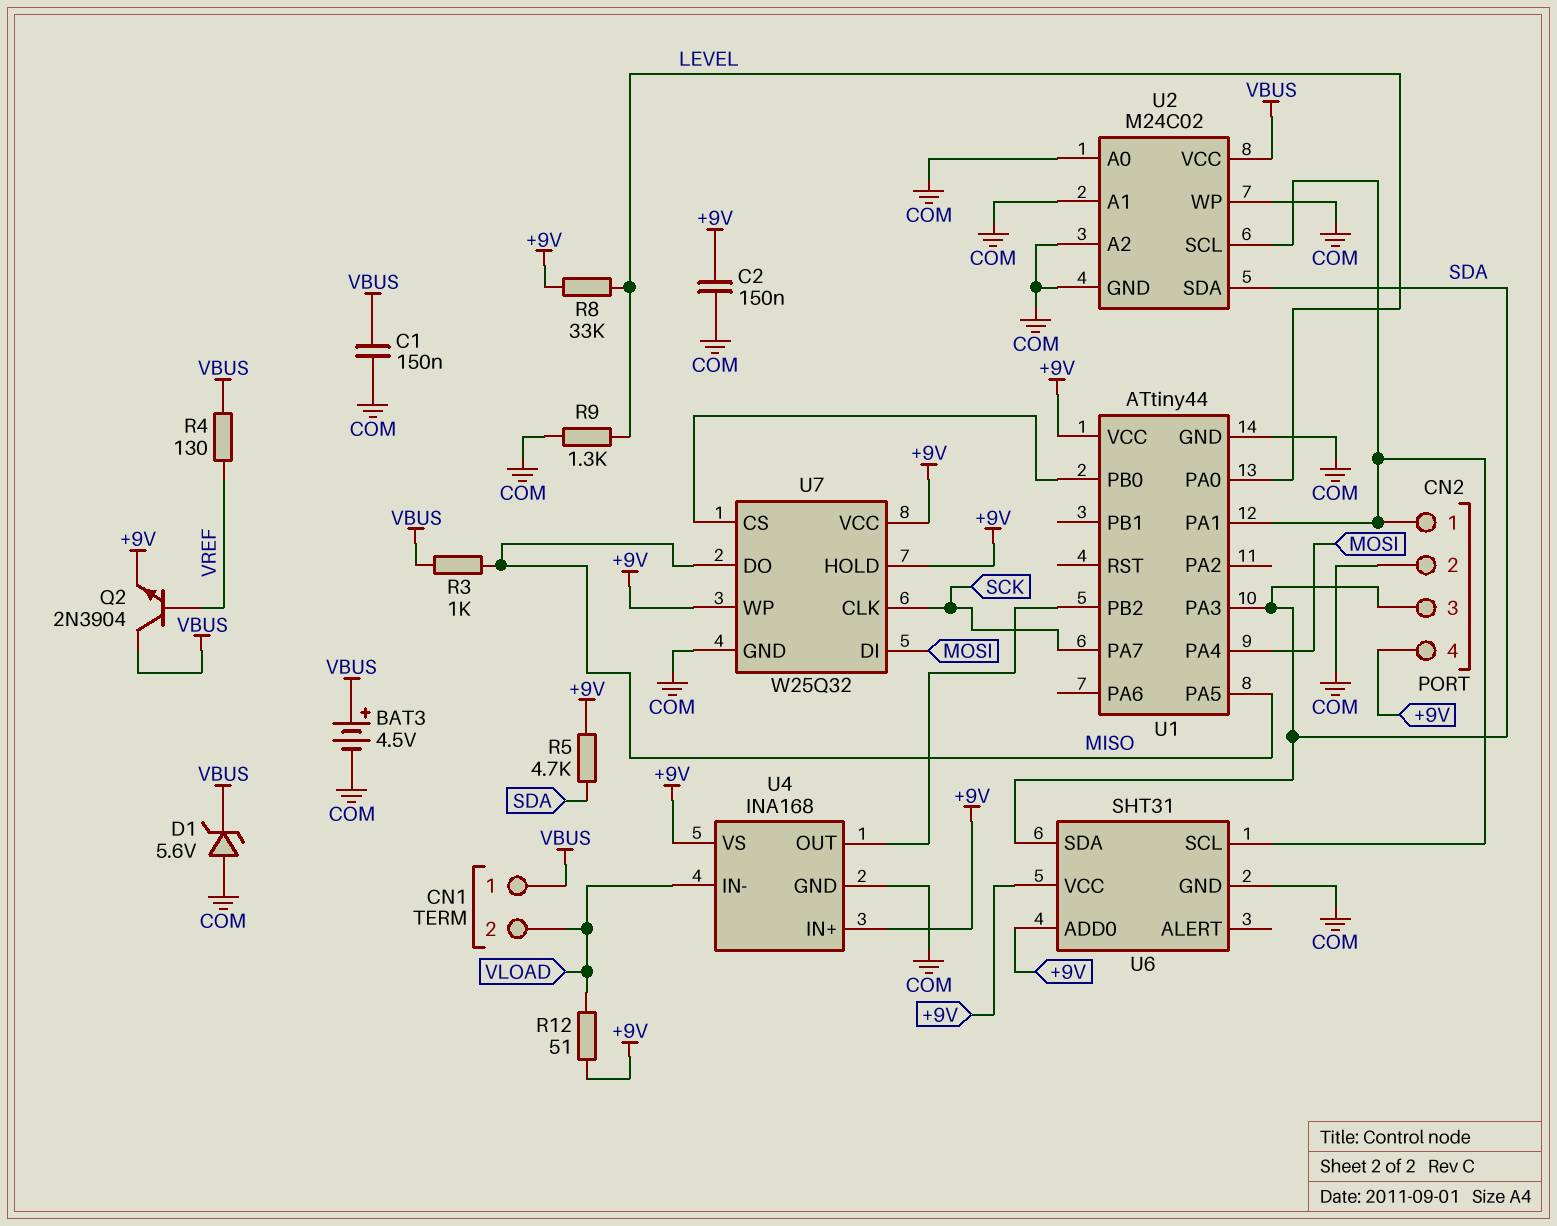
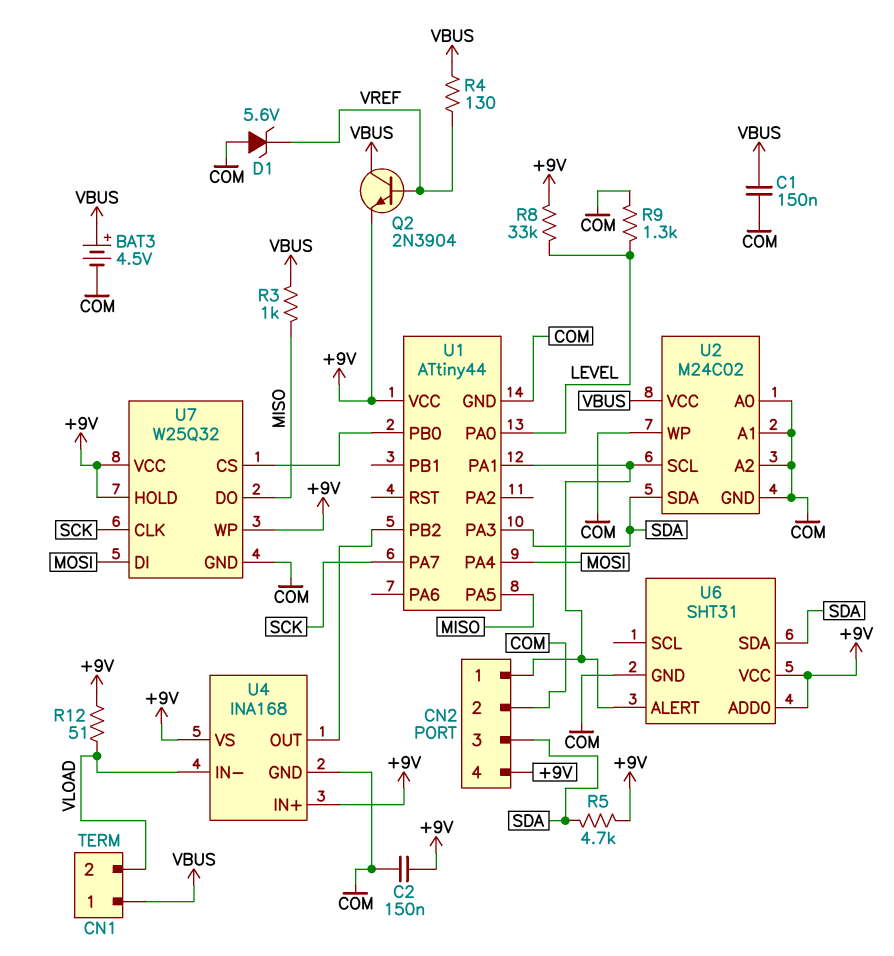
D1: zener 5.6V (A COM, K VBUS) -> zener 5.6V (A COM, K VREF)
U6 pin ALERT: none -> CN2/1
U6 pin SCL: CN2/1 -> none

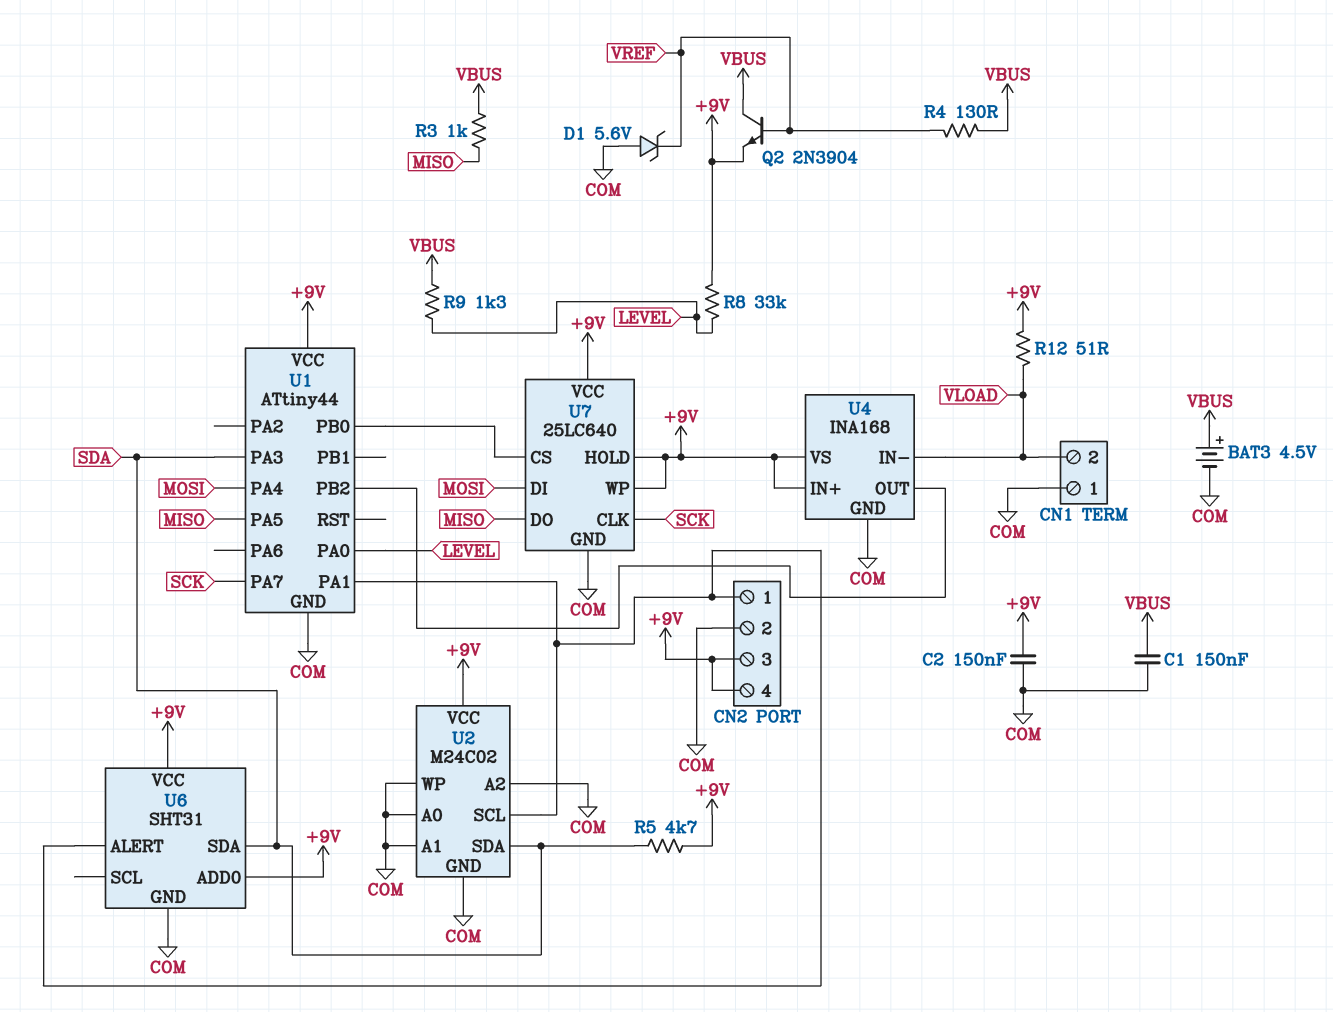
CN1 pin 1: VBUS -> COM
CN2 pin 3: SDA -> +9V
R9: 1.3k (COM, LEVEL) -> 1.3k (LEVEL, VBUS)
U2 pin VCC: VBUS -> +9V
U7: W25Q32 -> 25LC640

